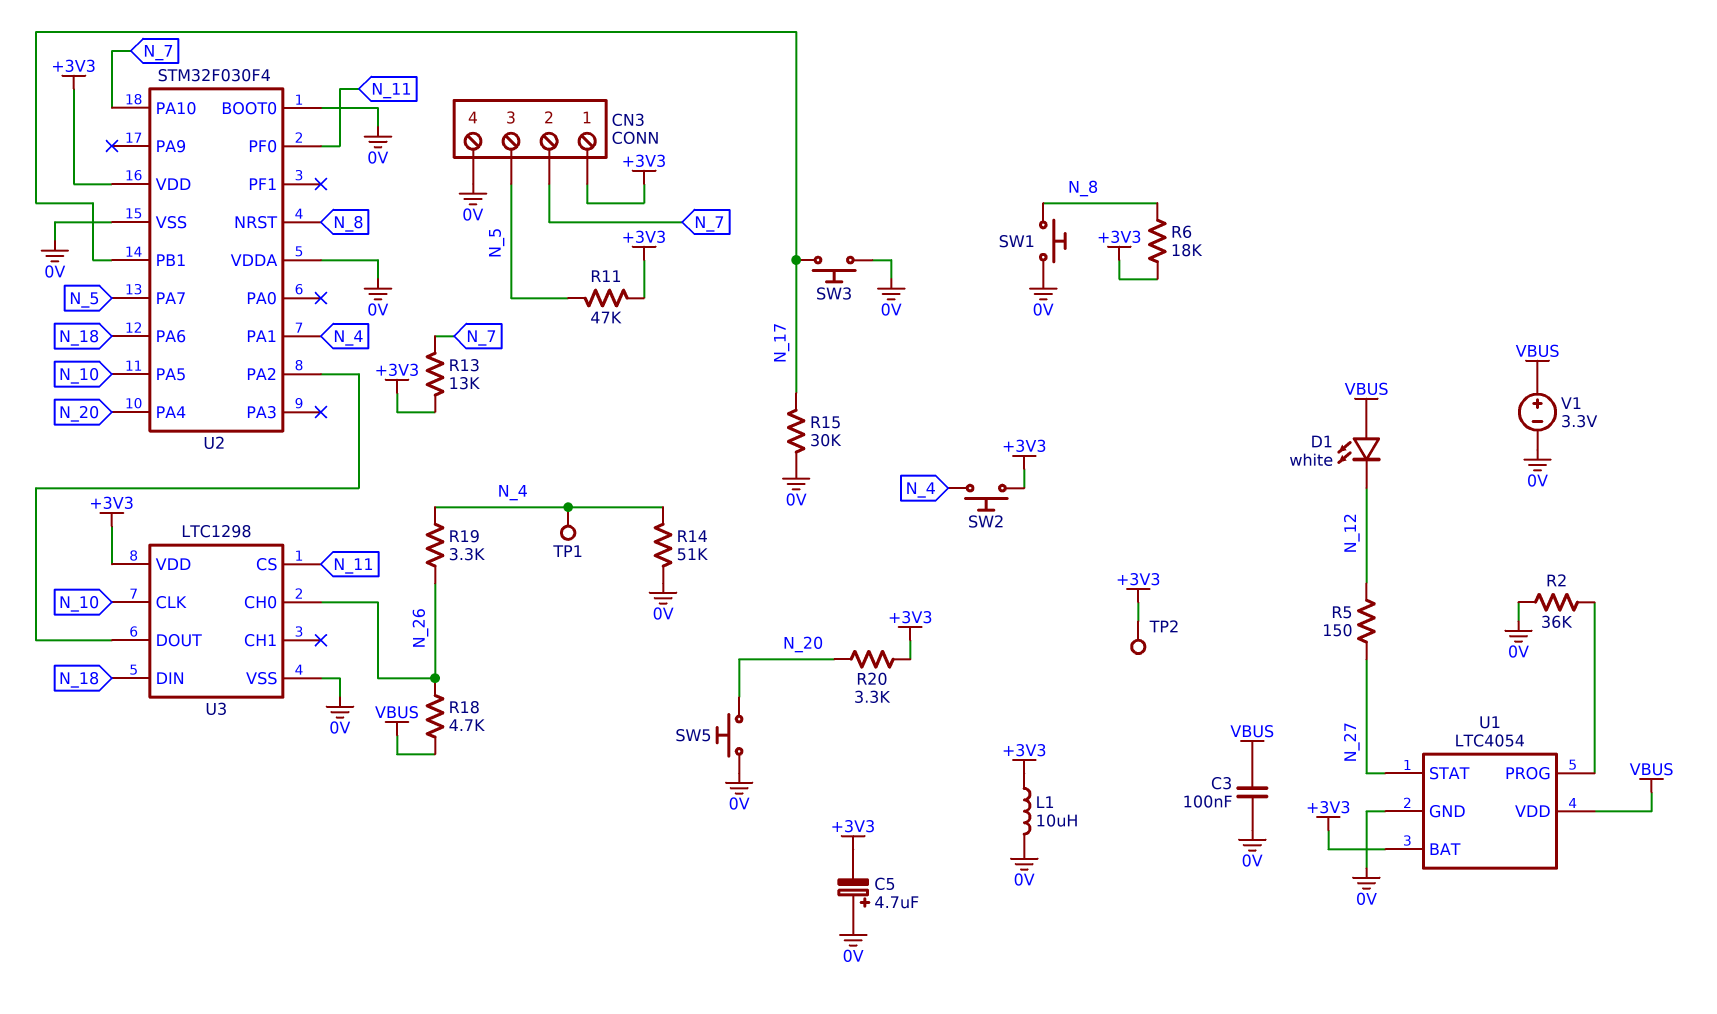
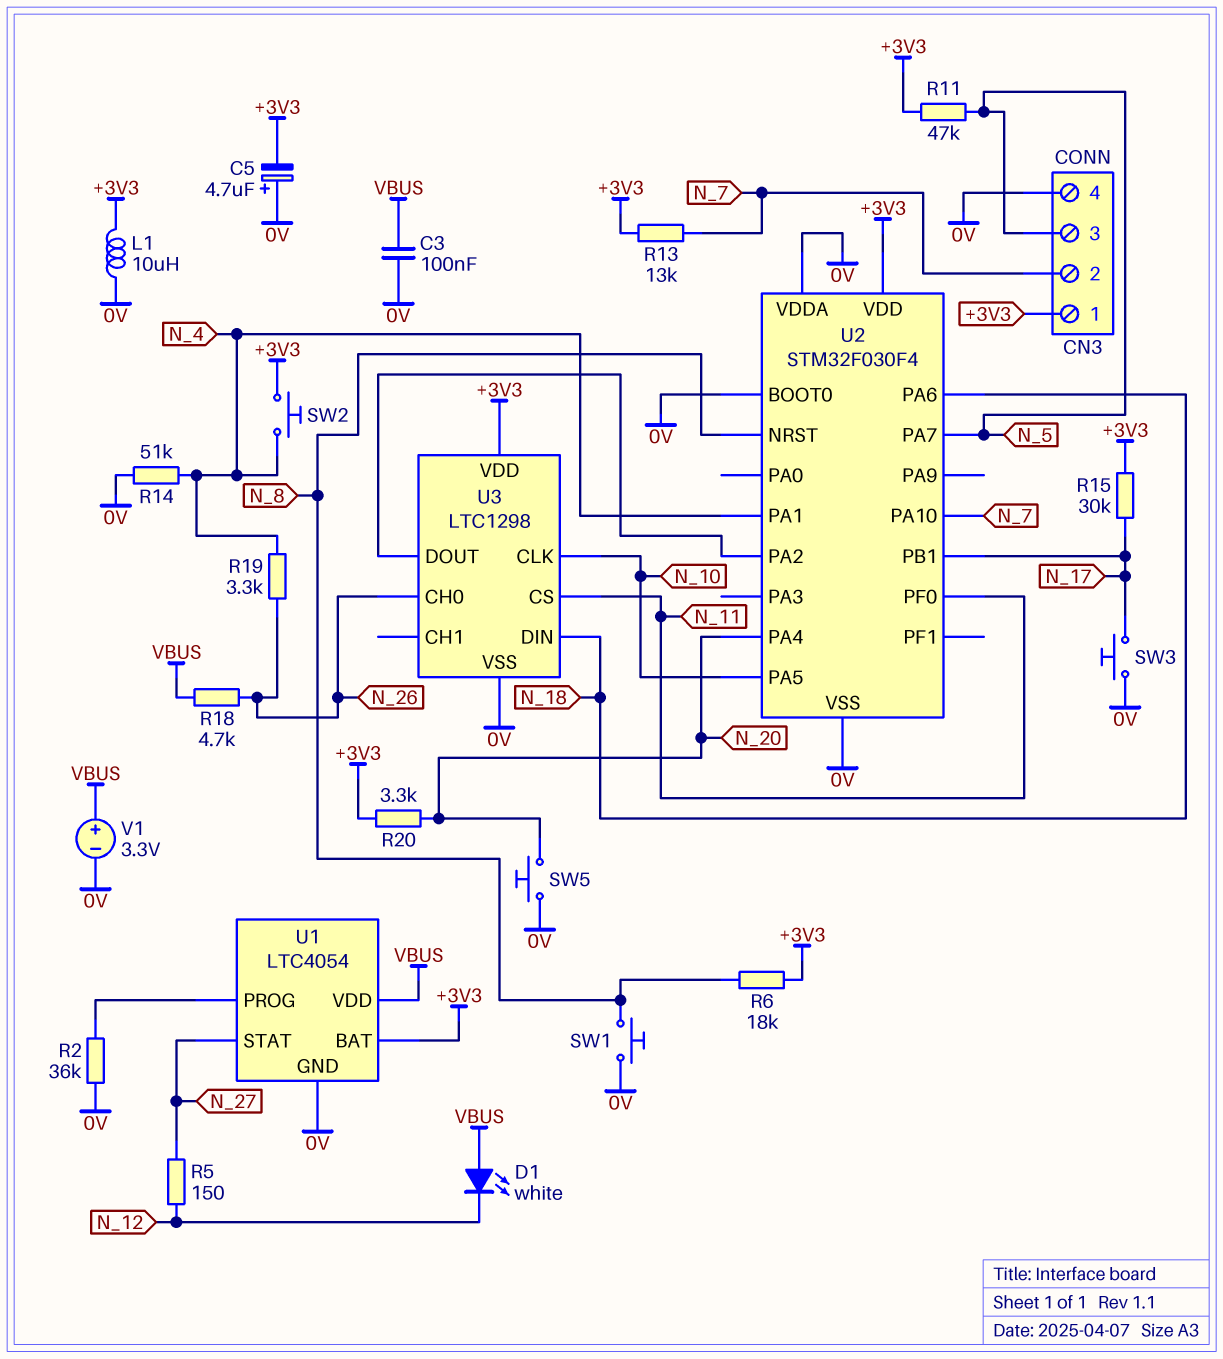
R15: 30k (0V, N_17) -> 30k (+3V3, N_17)
TP1: test point (N_4) -> none
TP2: test point (+3V3) -> none

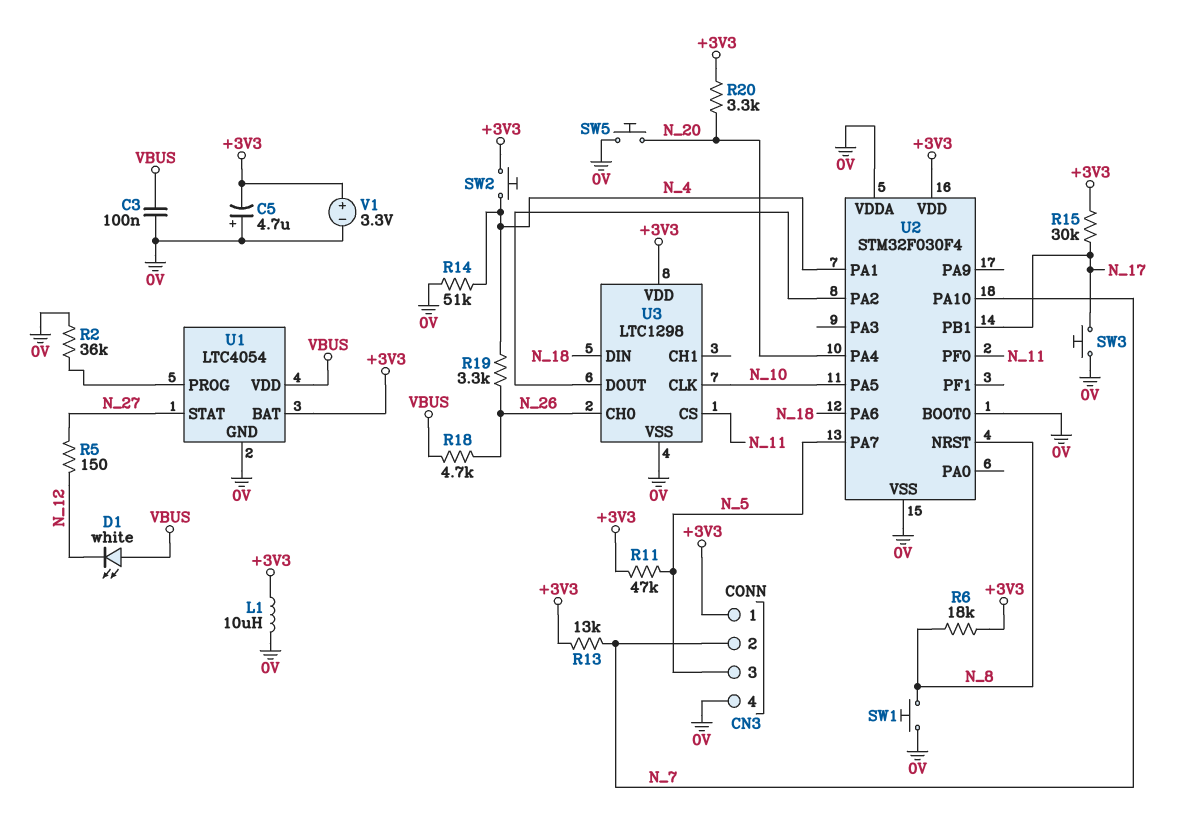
V1: 3.3V (plus VBUS, minus 0V) -> 3.3V (plus +3V3, minus 0V)

